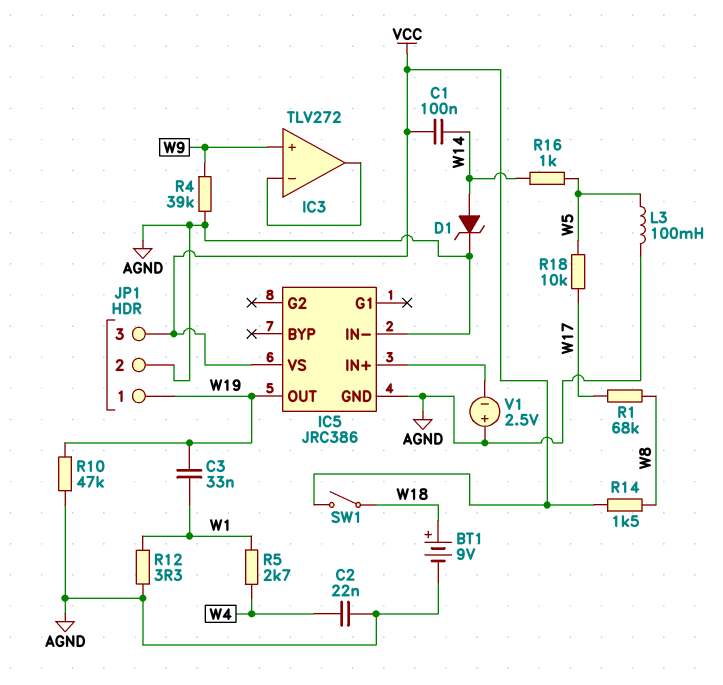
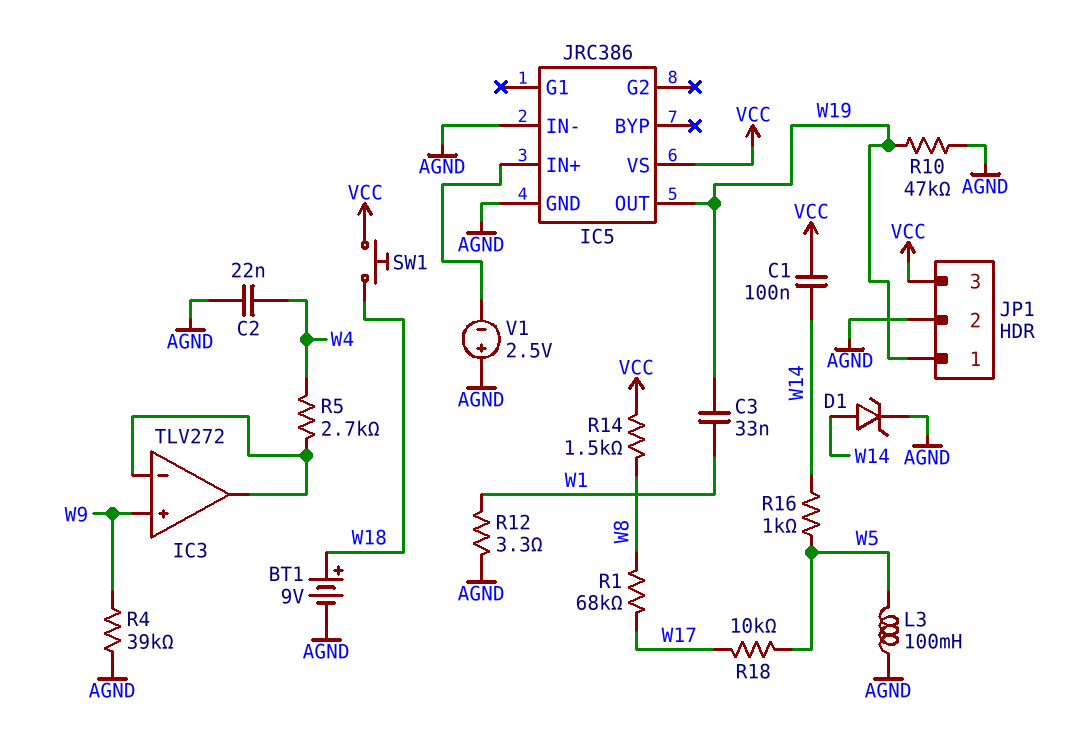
R5: 2.7k (W1, W4) -> 2.7k (IC3/in-, W4)
SW1: switch (VCC, W18) -> button (VCC, W18)

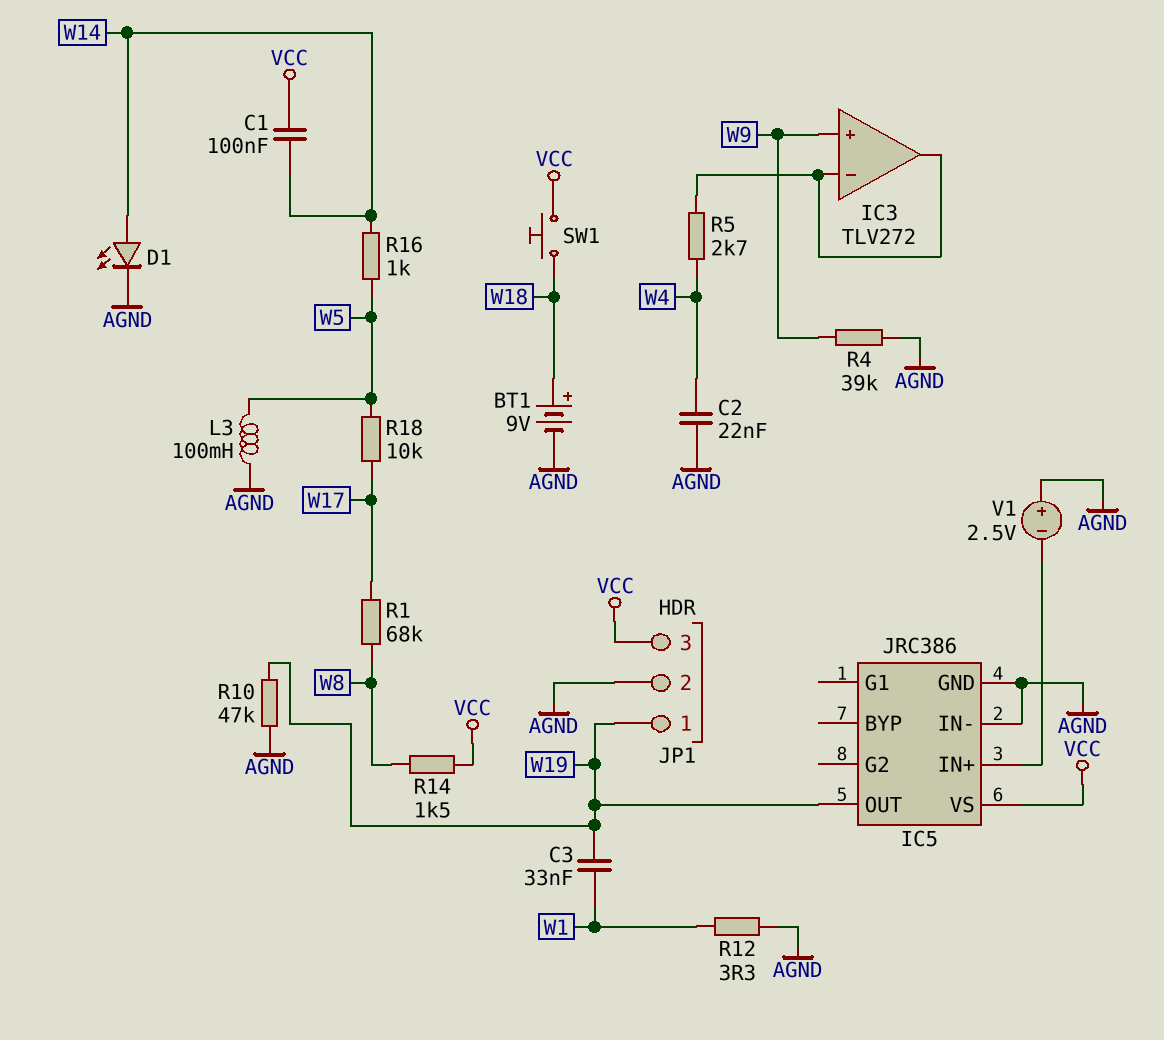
D1: zener (A W14, K AGND) -> LED (A W14, K AGND)

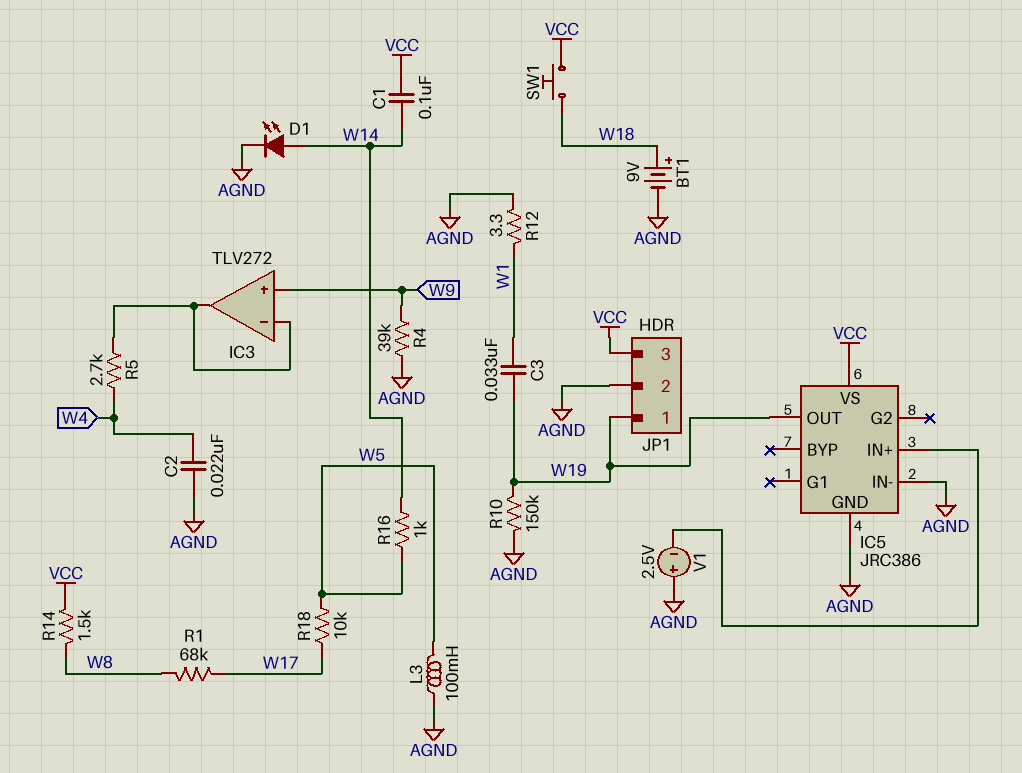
R10: 47k (AGND, W19) -> 150k (AGND, W19)

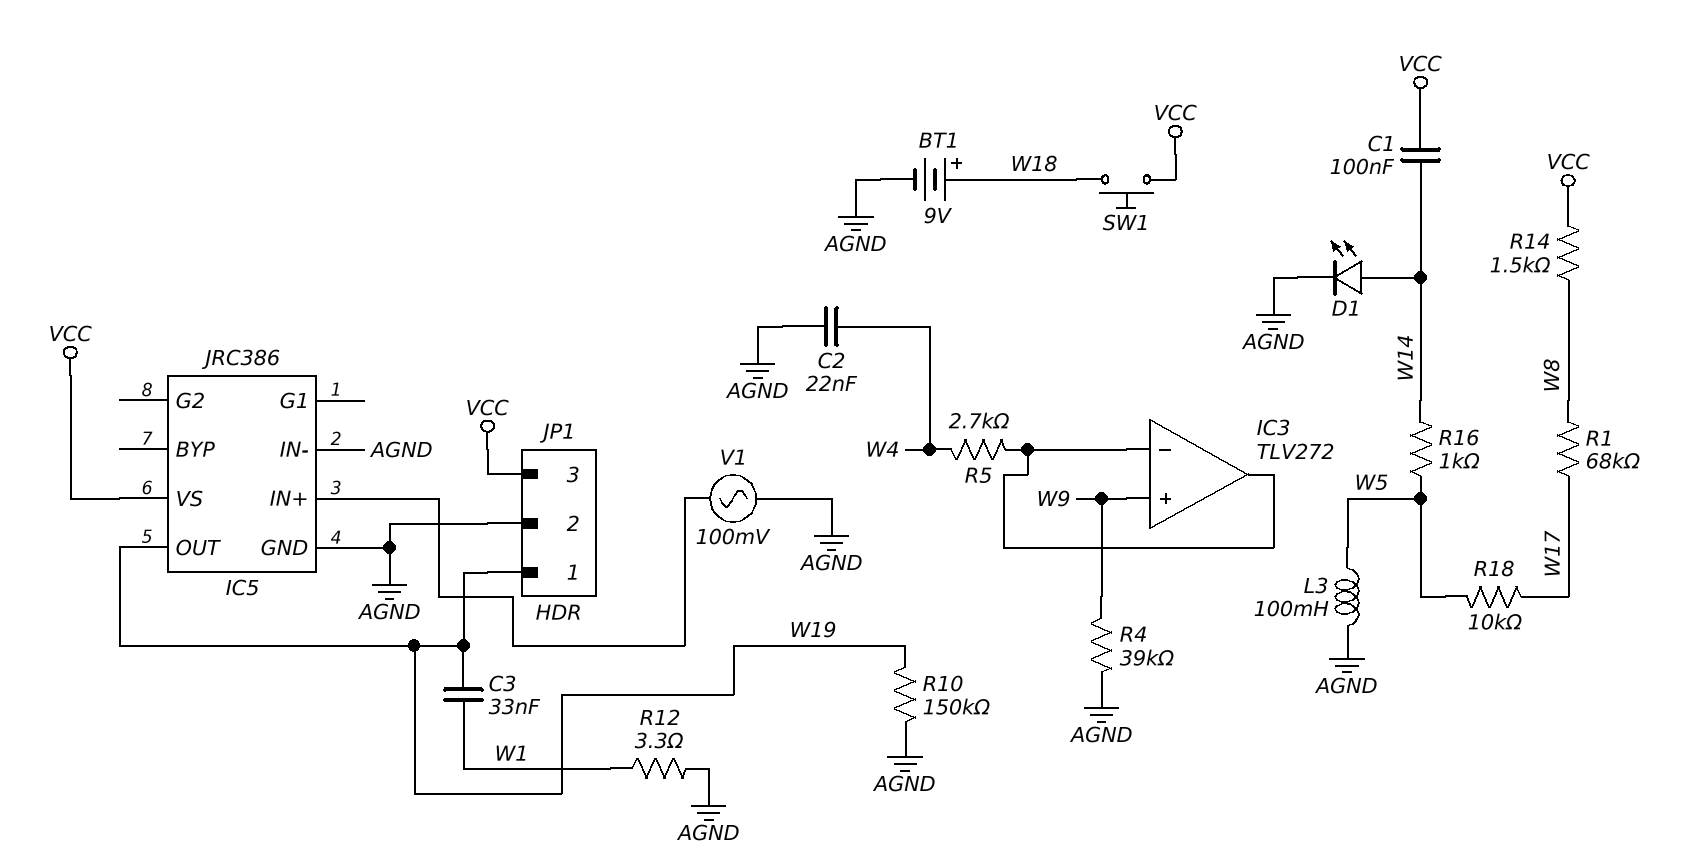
V1: 2.5V (plus AGND, minus IC5/IN+) -> AC 100mV (AGND, IC5/IN+)

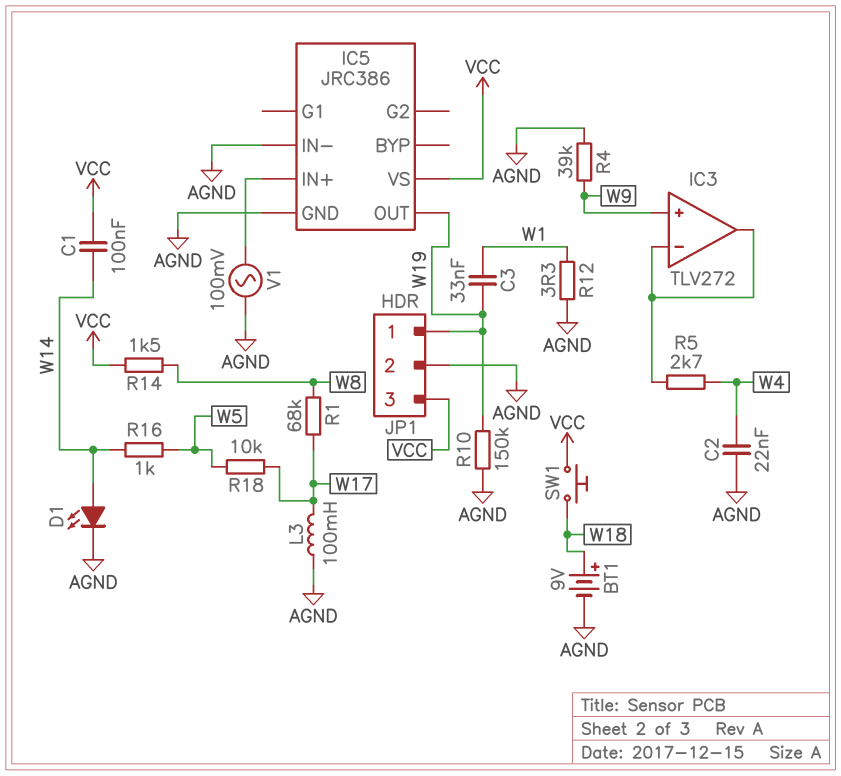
L3: 100mH (AGND, W5) -> 100mH (AGND, W17)

